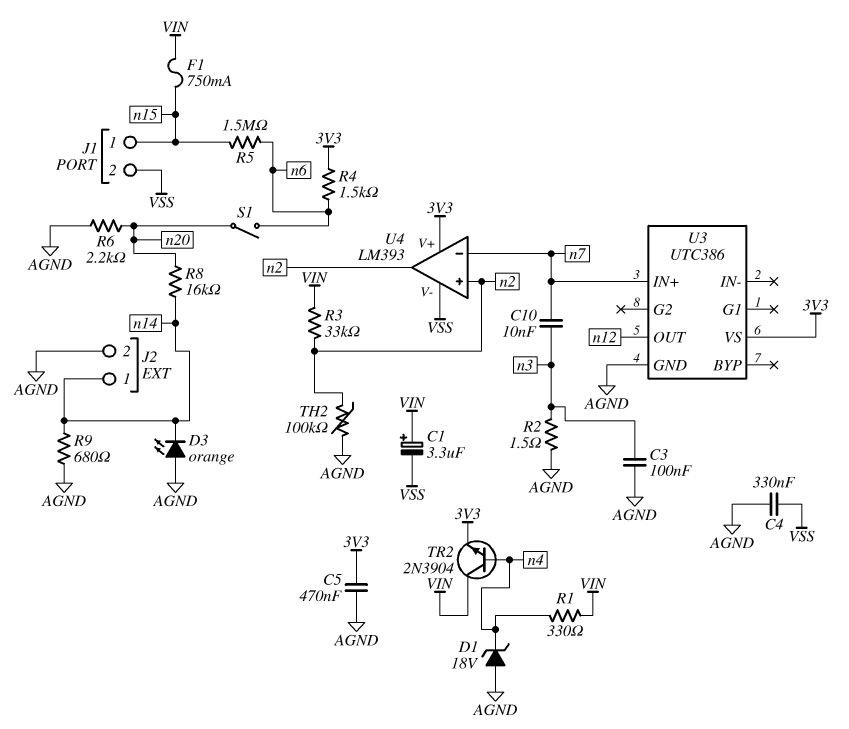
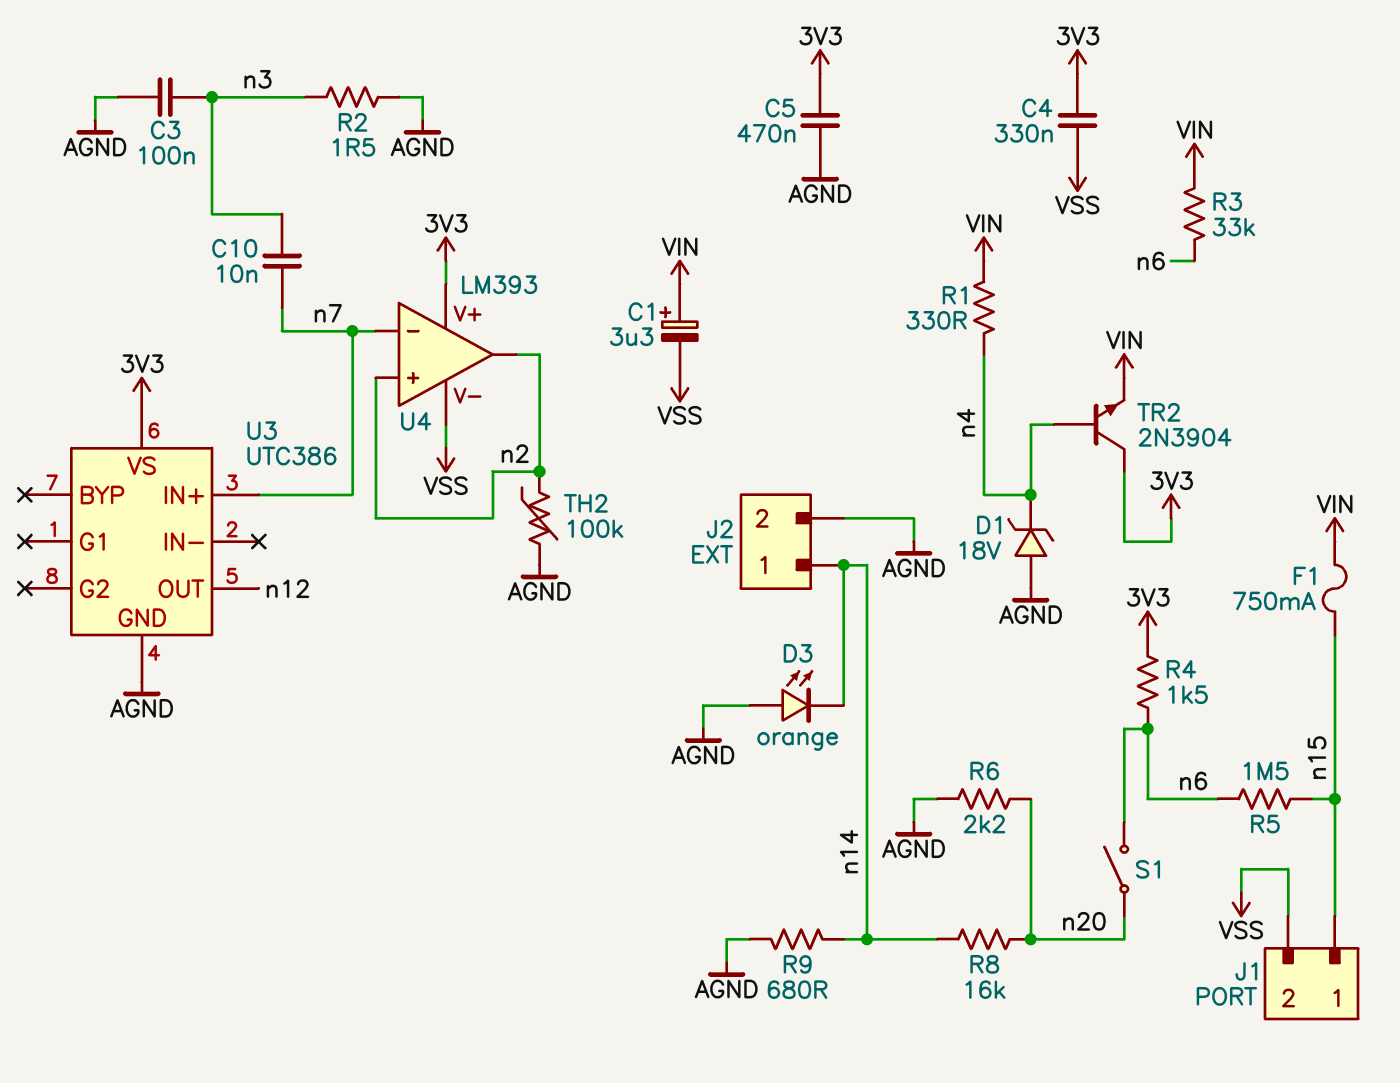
C4: 330nF (AGND, VSS) -> 330nF (3V3, VSS)
R3: 33k (VIN, n2) -> 33k (VIN, n6)
TR2: NPN 2N3904 (B n4, C VIN, E 3V3) -> NPN 2N3904 (B n4, C 3V3, E VIN)

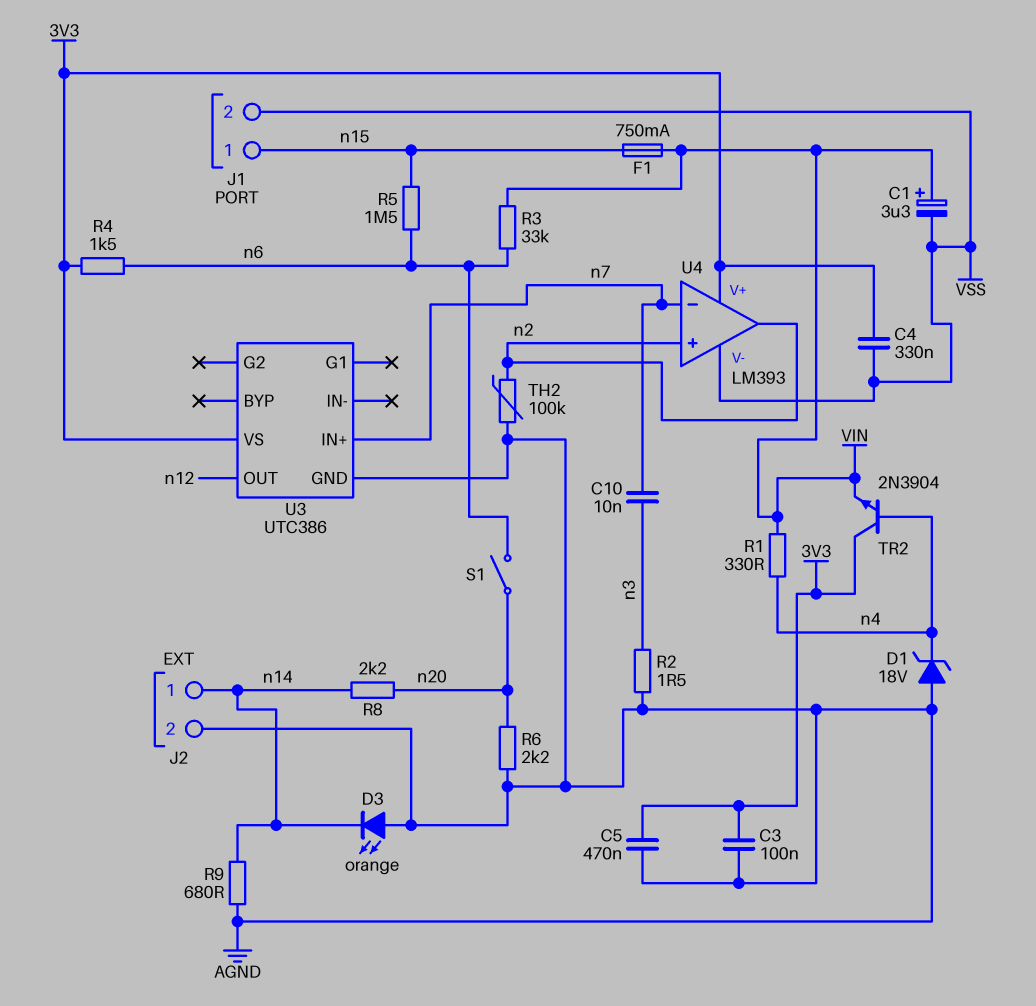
C3: 100nF (AGND, n3) -> 100nF (3V3, AGND)
R8: 16k (n14, n20) -> 2.2k (n14, n20)

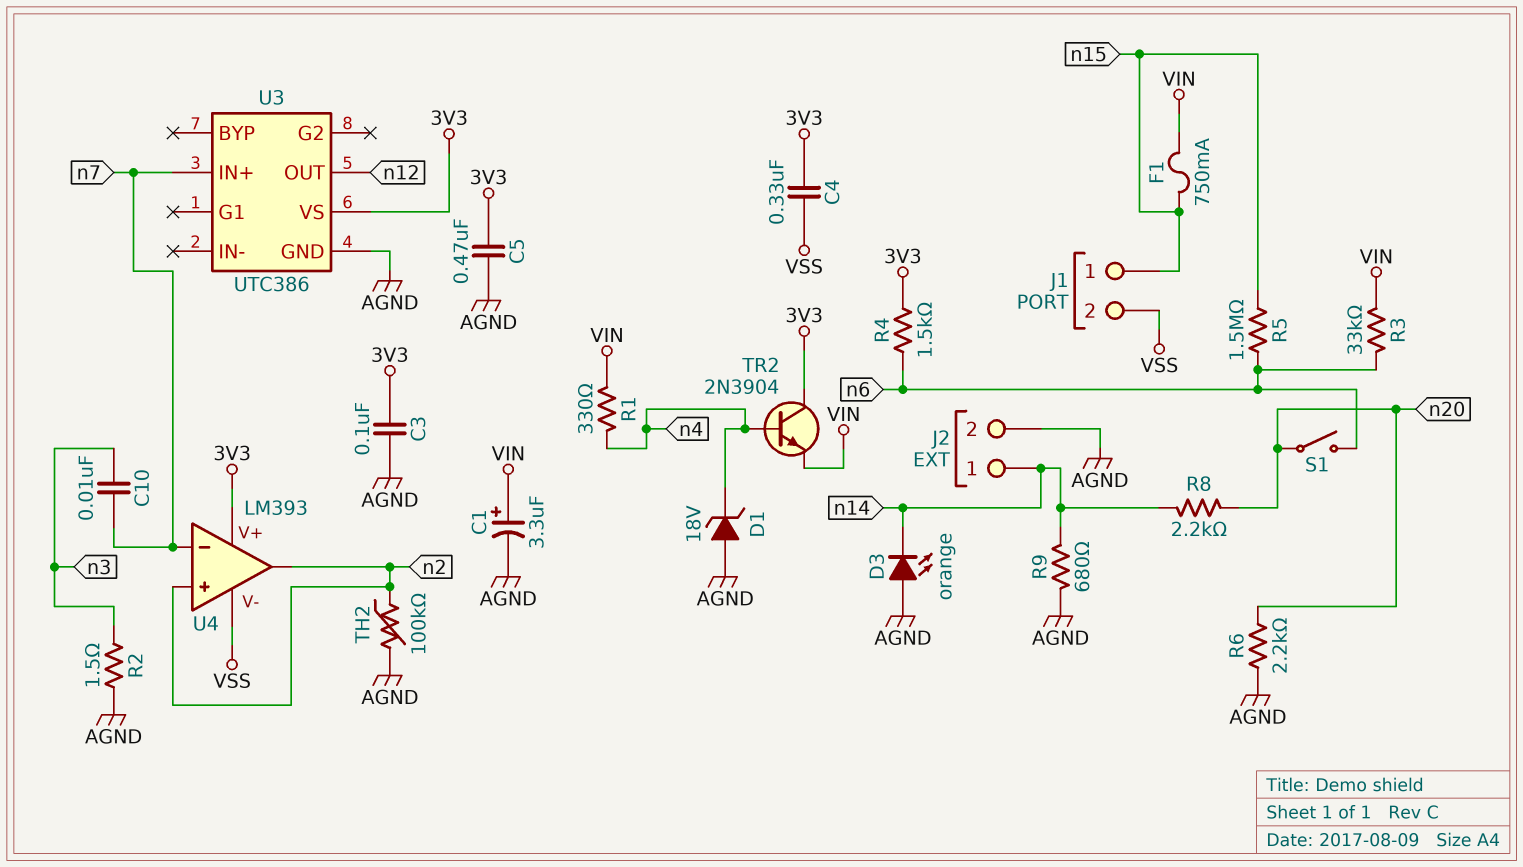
C1: 3.3uF (plus VIN, minus VSS) -> 3.3uF (plus VIN, minus AGND)

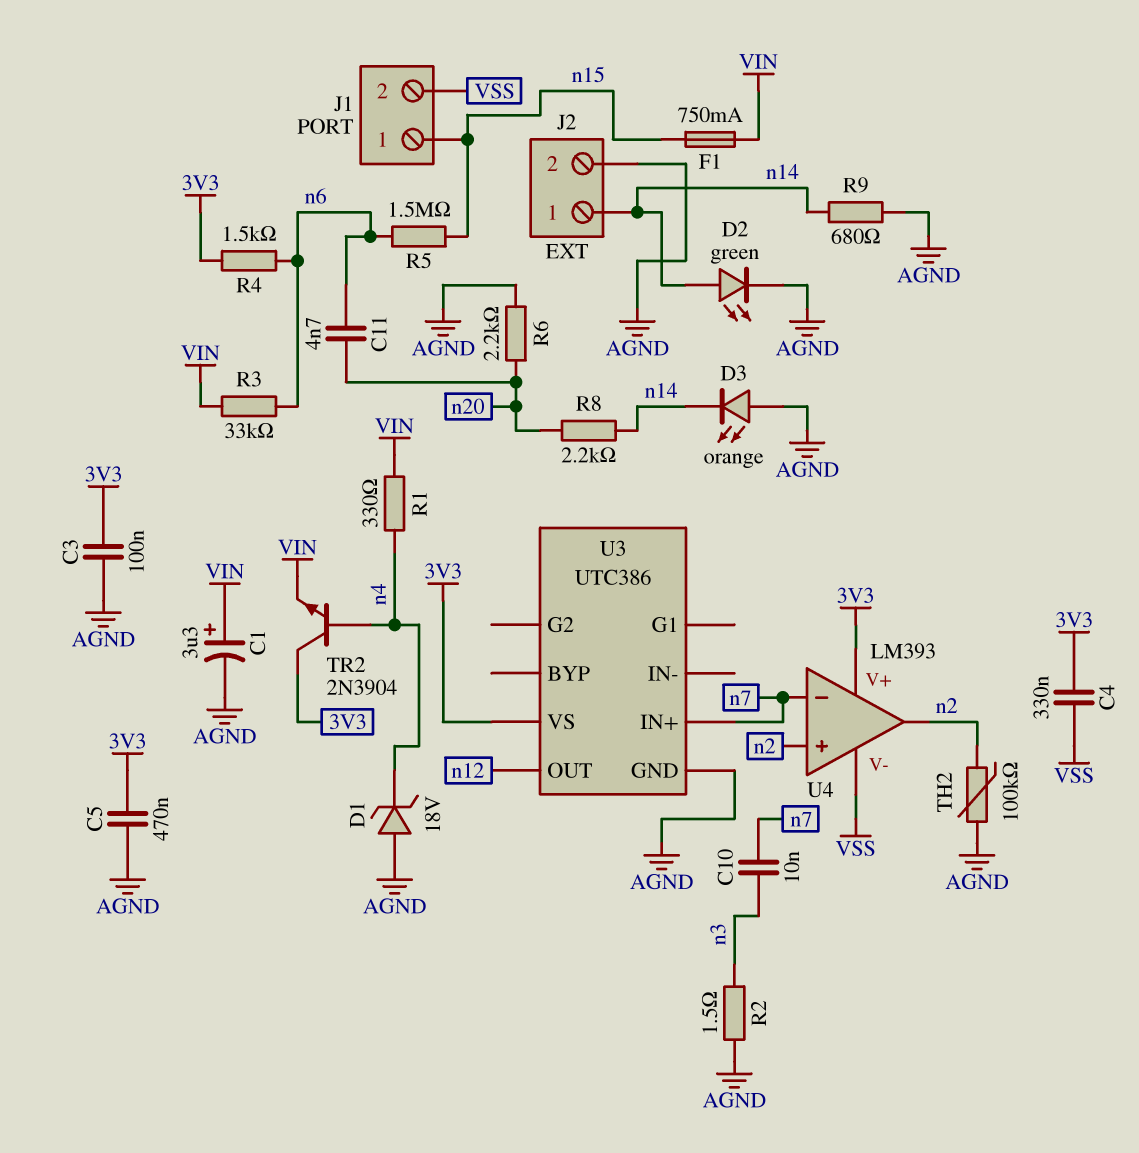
C11: none -> 4.7nF (n6, n20)
D2: none -> LED green (A n14, K AGND)
S1: switch (n6, n20) -> none

